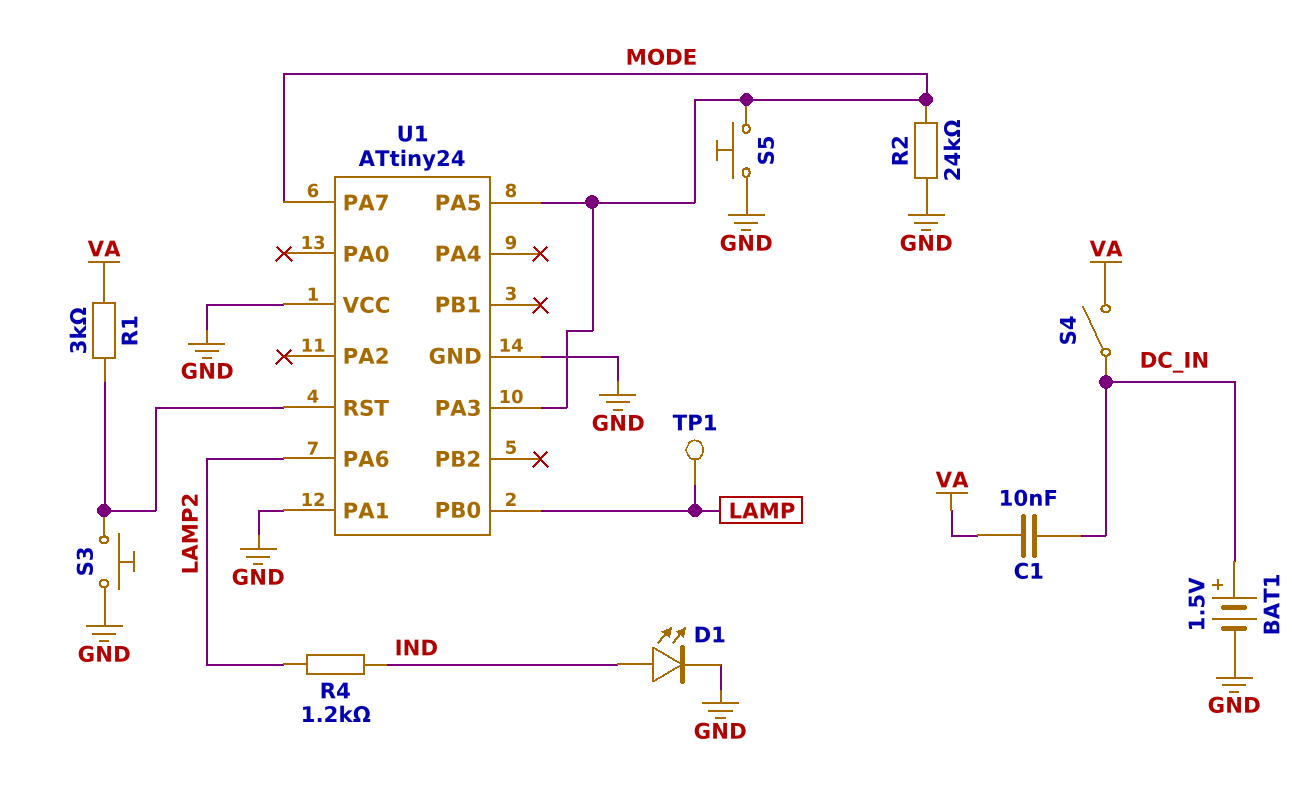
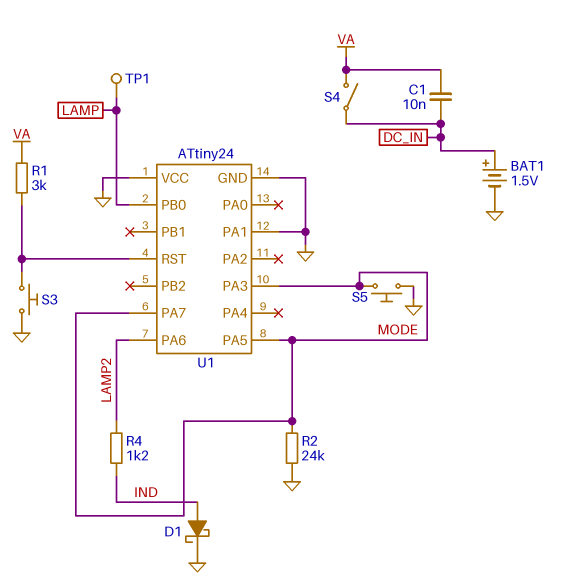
D1: LED (A IND, K GND) -> schottky (A IND, K GND)

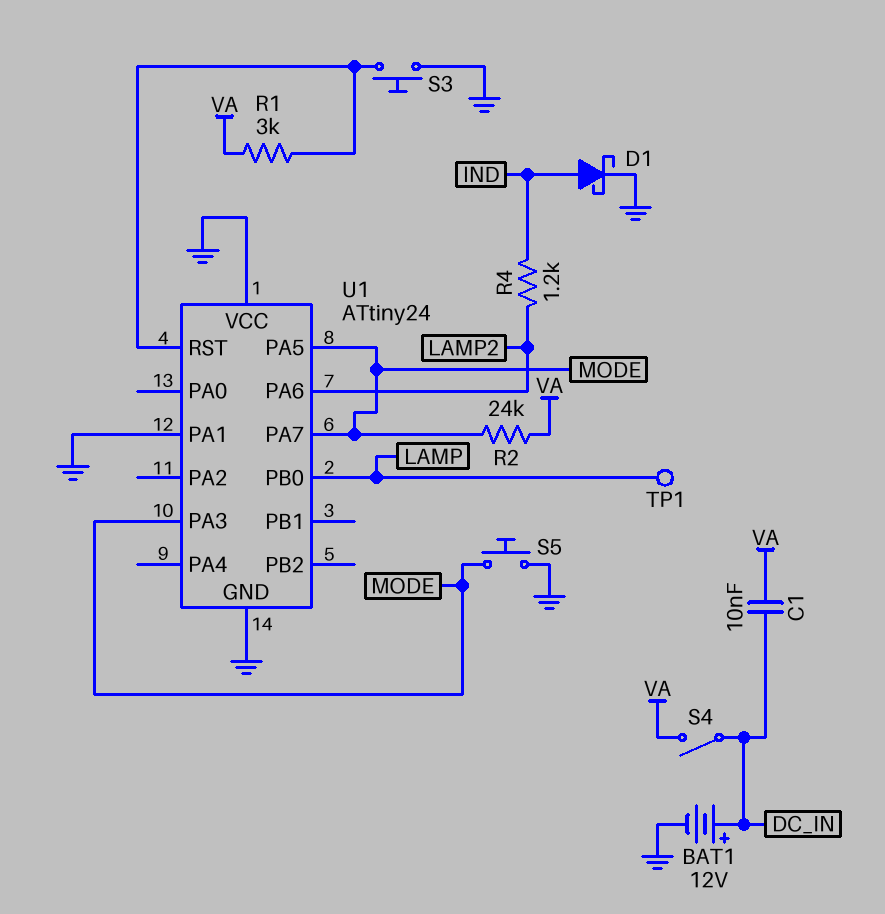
BAT1: 1.5V (plus DC_IN, minus GND) -> 12V (plus DC_IN, minus GND)
R2: 24k (GND, MODE) -> 24k (MODE, VA)

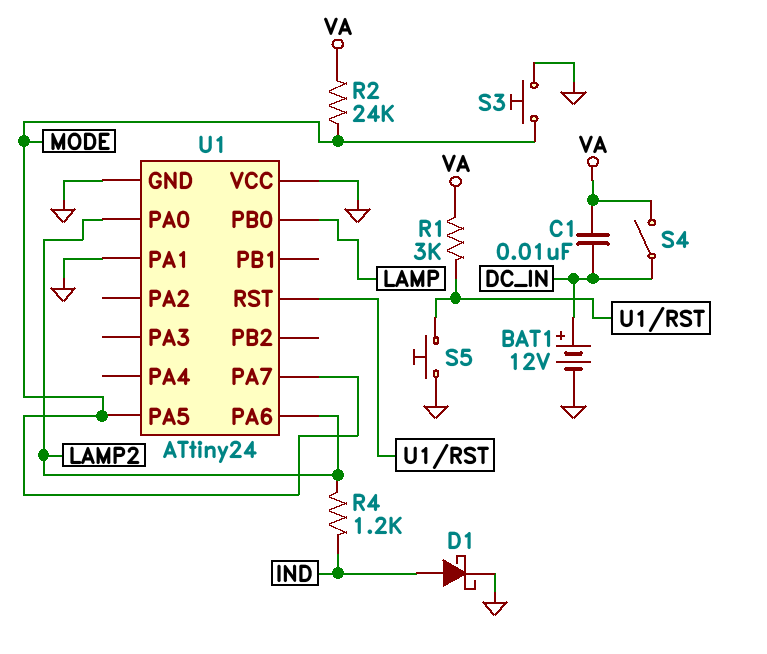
S3: button (GND, U1/RST) -> button (GND, MODE)
S5: button (GND, MODE) -> button (GND, U1/RST)
TP1: test point (LAMP) -> none
U1 pin PA0: none -> LAMP2
U1 pin PA3: MODE -> none

